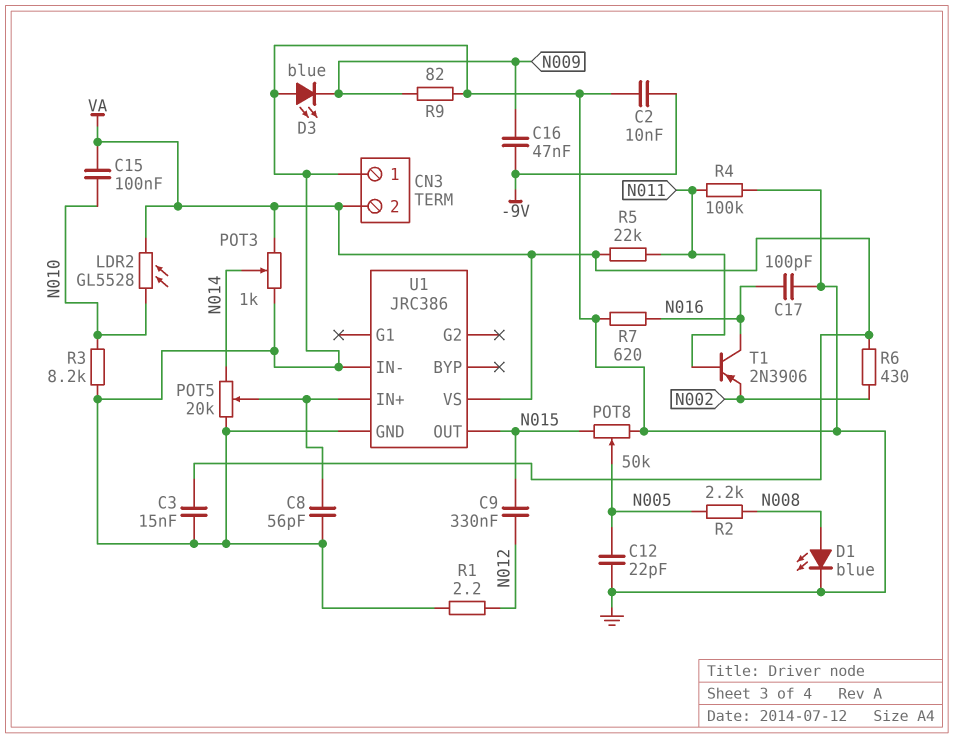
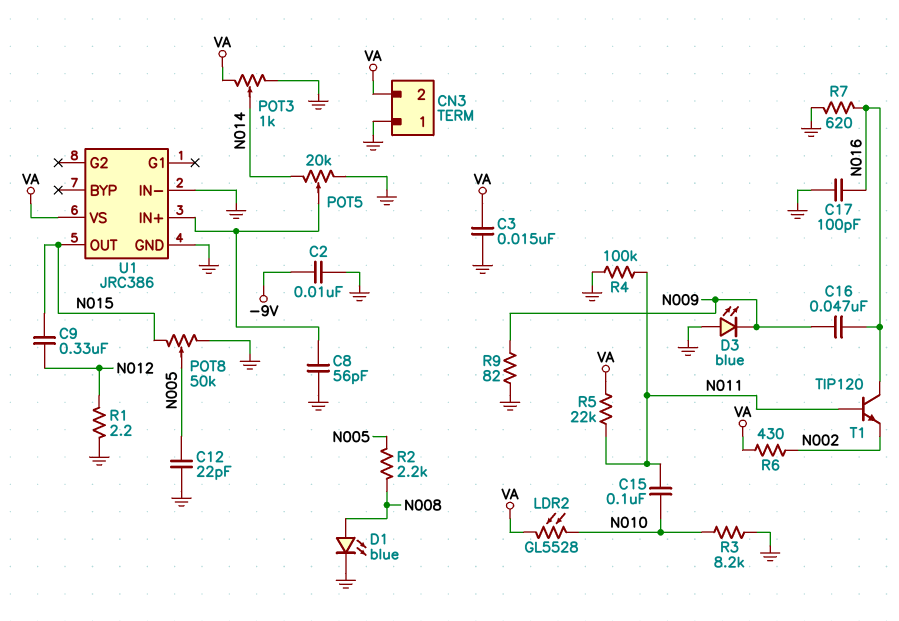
C15: 100nF (N010, VA) -> 100nF (N010, N011)
C16: 47nF (-9V, N009) -> 47nF (N009, N016)
T1: PNP 2N3906 (B N011, C N016, E N002) -> NPN TIP120 (B N011, C N016, E N002)

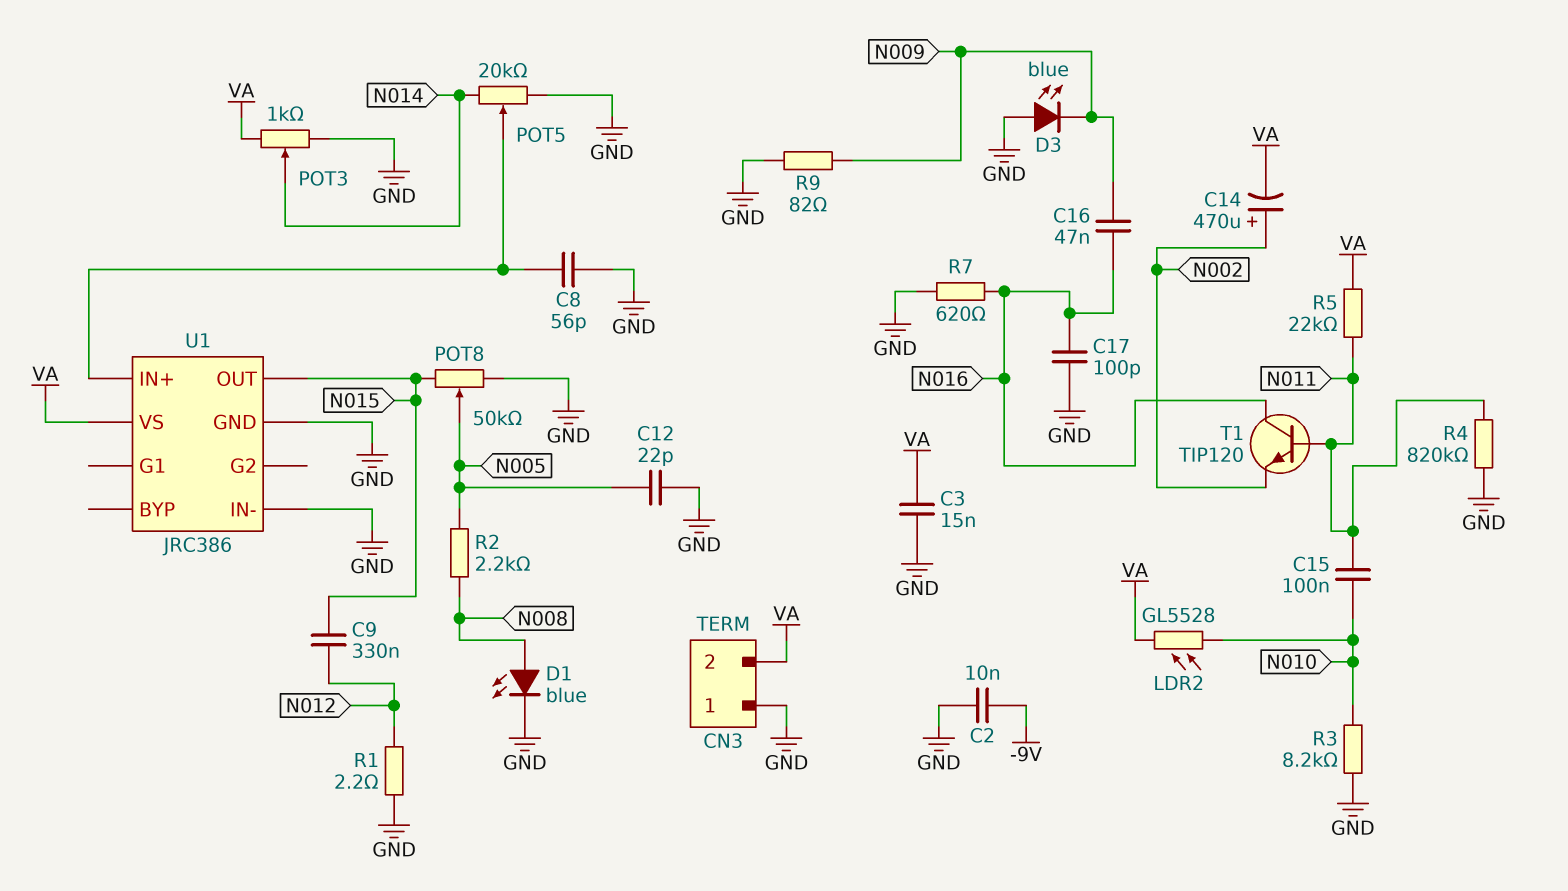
C14: none -> 470uF (plus N002, minus VA)
R4: 100k (GND, N011) -> 820k (GND, N011)
R6: 430 (N002, VA) -> none

